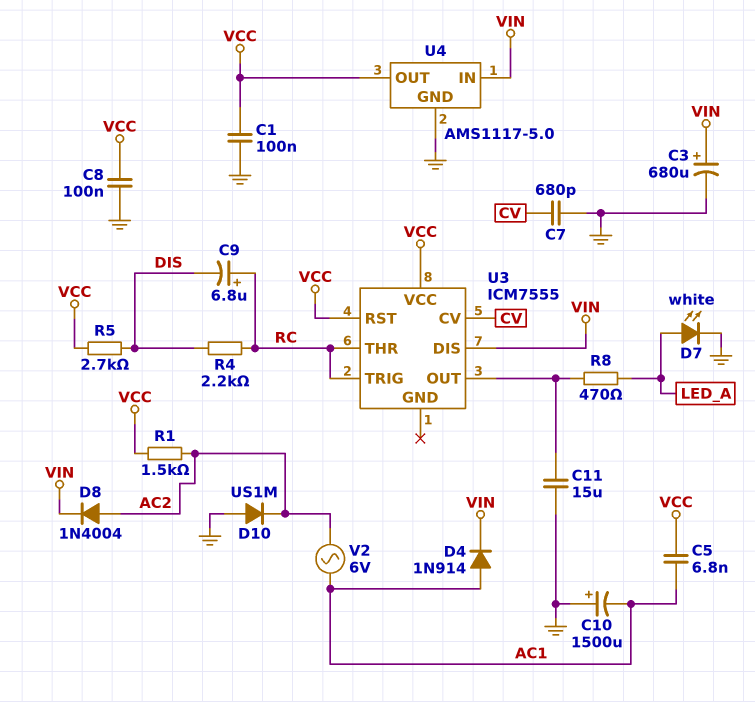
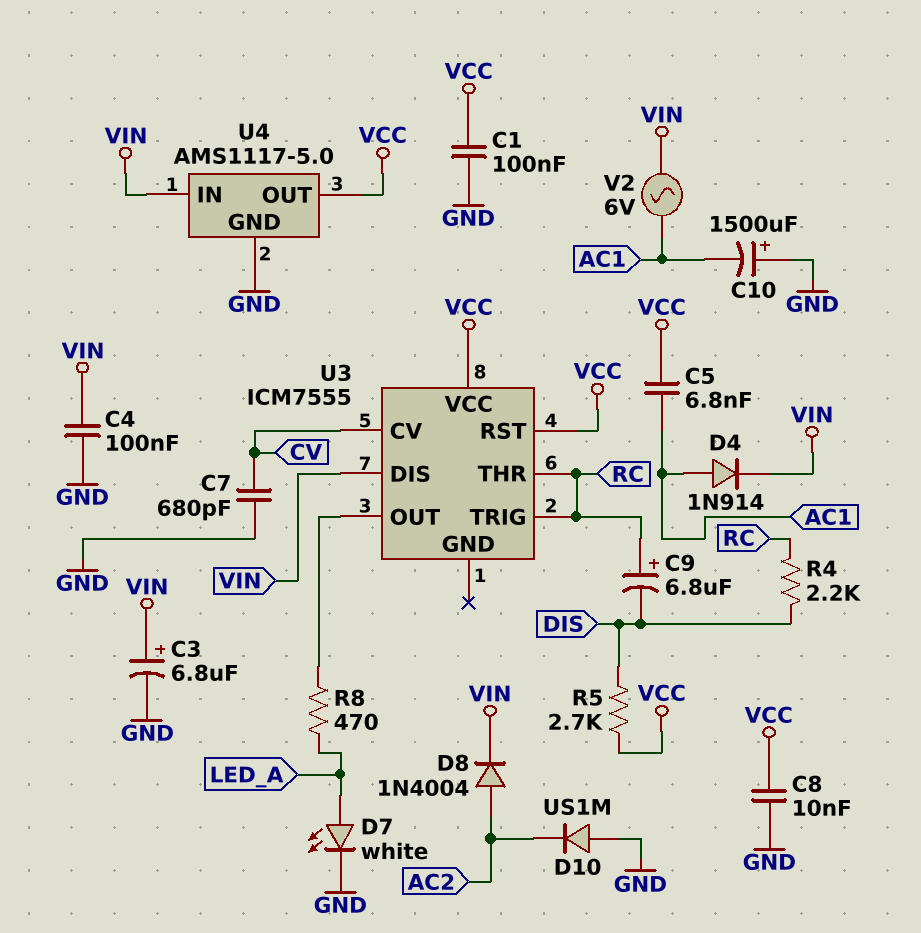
C3: 680uF (plus VIN, minus GND) -> 6.8uF (plus VIN, minus GND)
C4: none -> 100nF (GND, VIN)
C8: 100nF (GND, VCC) -> 10nF (GND, VCC)
C11: 15uF (GND, U3/OUT) -> none
R1: 1.5k (AC2, VCC) -> none
V2: AC 6V (AC1, AC2) -> AC 6V (AC1, VIN)

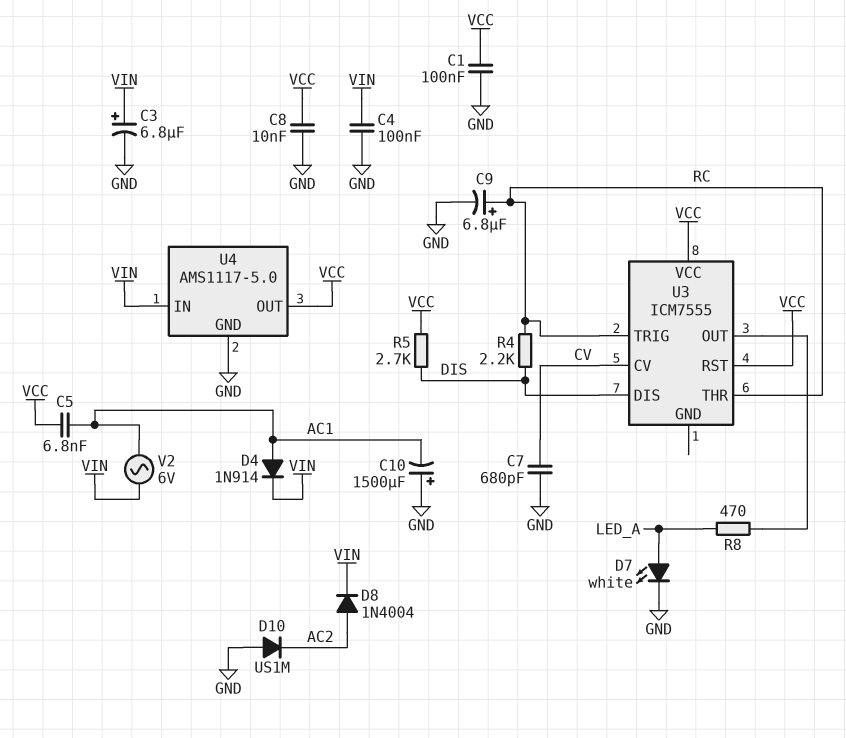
C9: 6.8uF (plus RC, minus DIS) -> 6.8uF (plus RC, minus GND)
U3 pin DIS: VIN -> DIS

